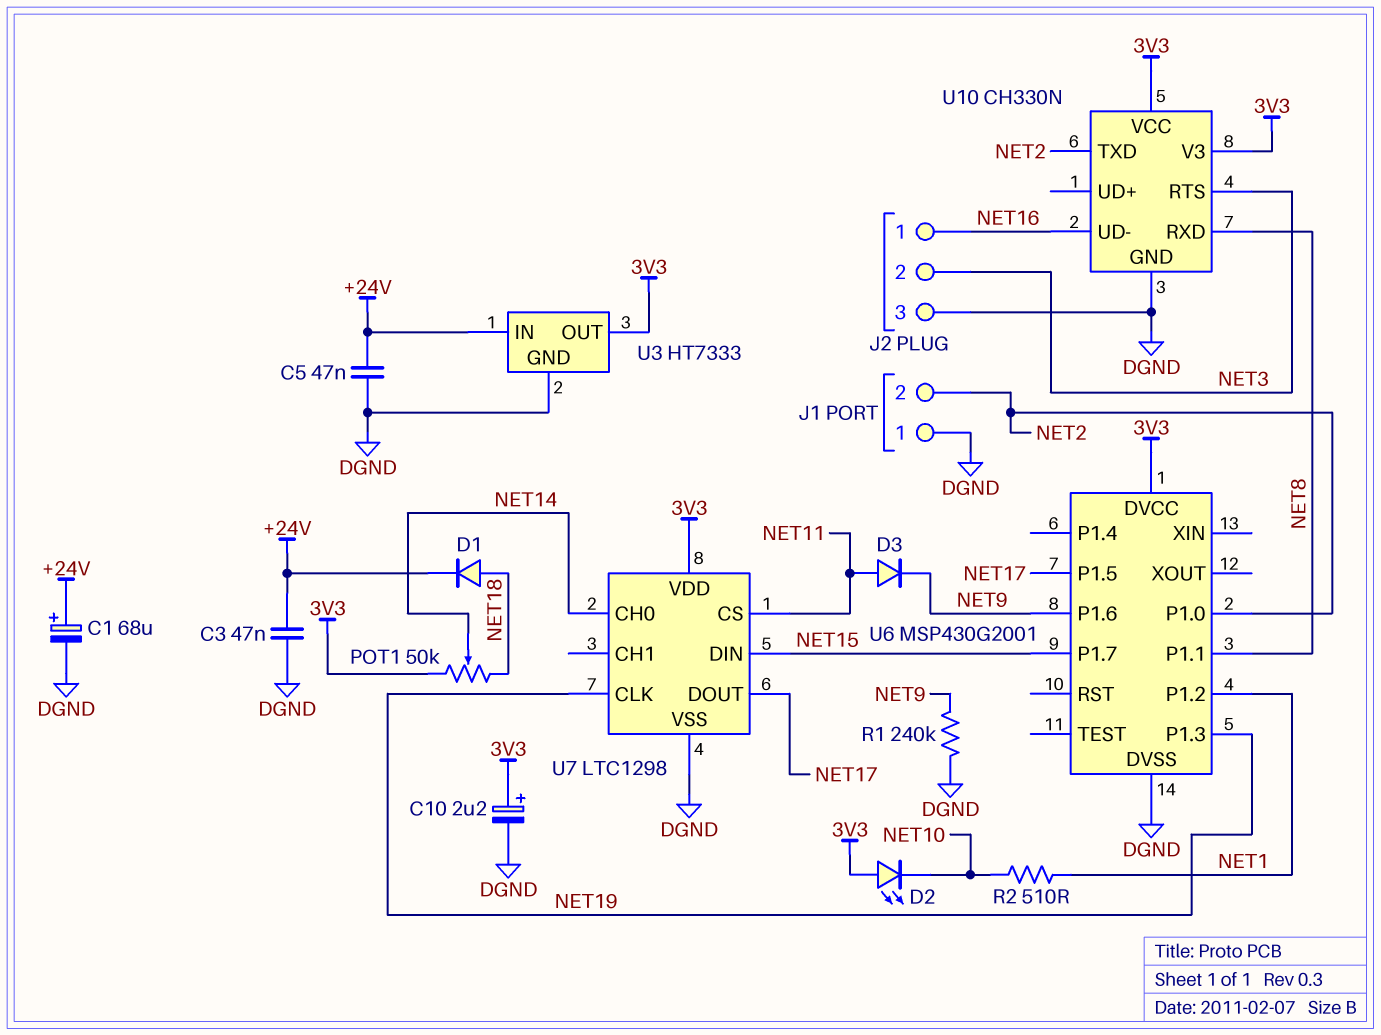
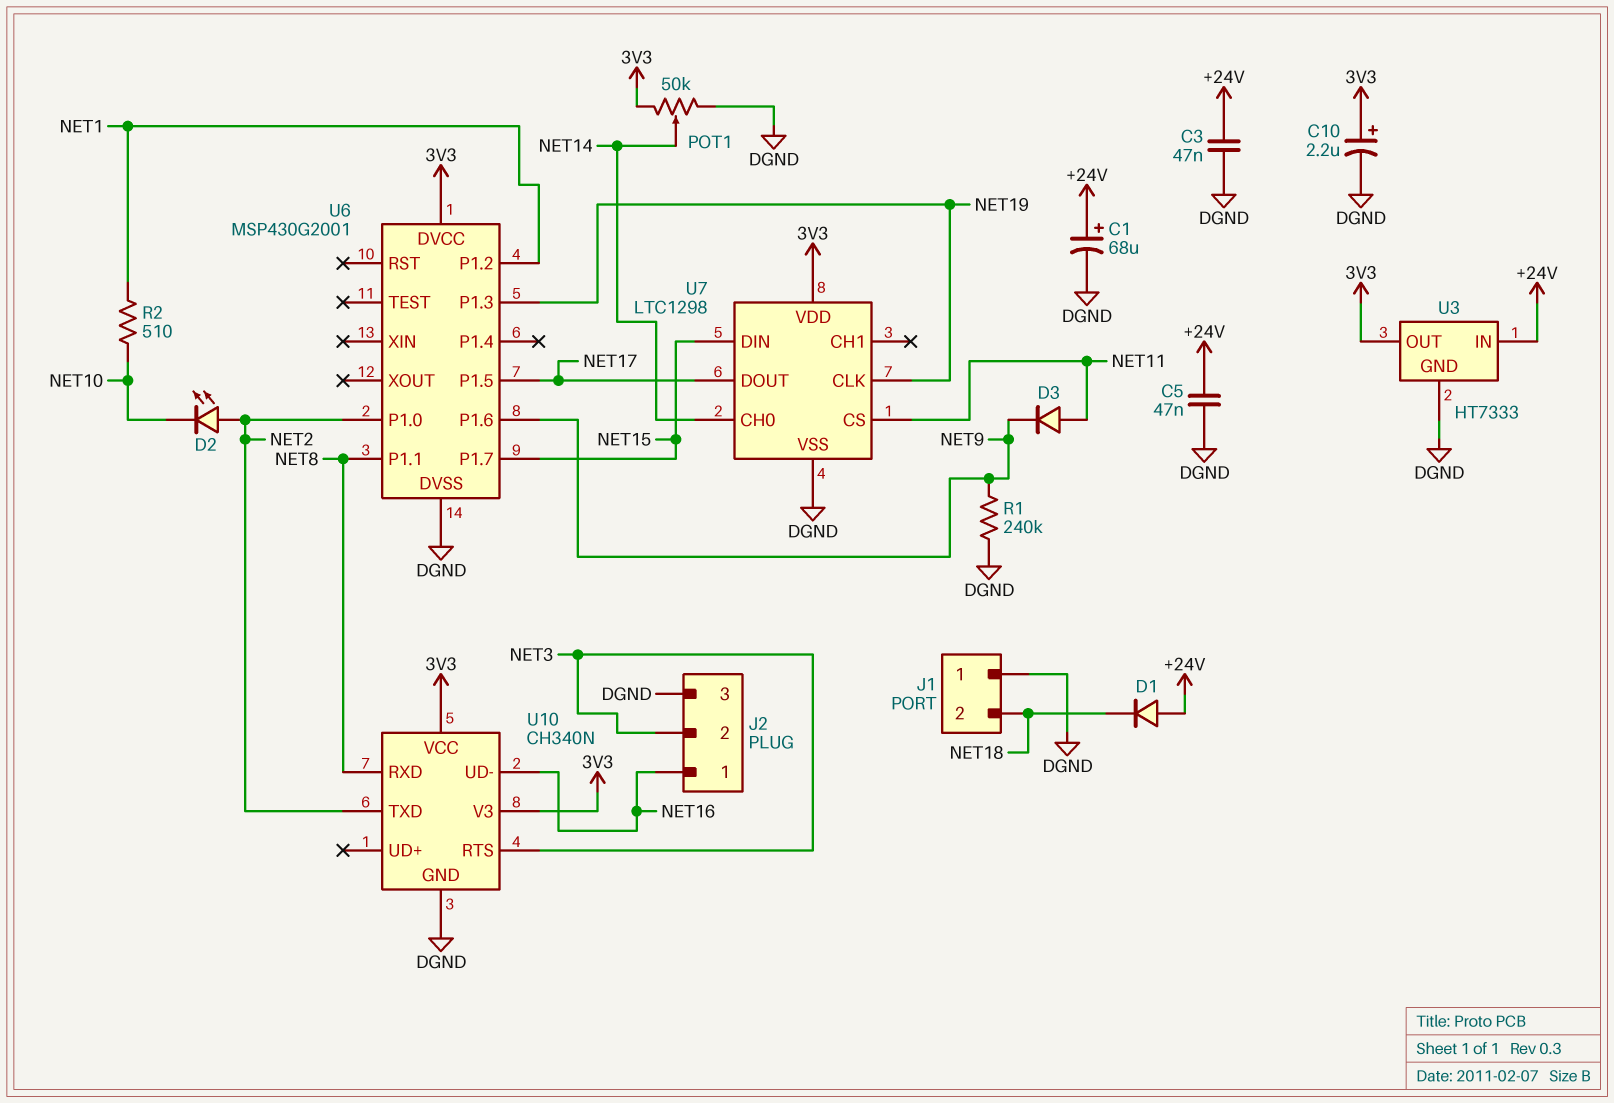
D1: diode (A NET18, K +24V) -> diode (A +24V, K NET18)
D2: LED (A 3V3, K NET10) -> LED (A NET2, K NET10)
J1 pin 2: NET2 -> NET18
POT1: 50k (3V3, NET18, wiper NET14) -> 50k (3V3, DGND, wiper NET14)
U10: CH330N -> CH340N

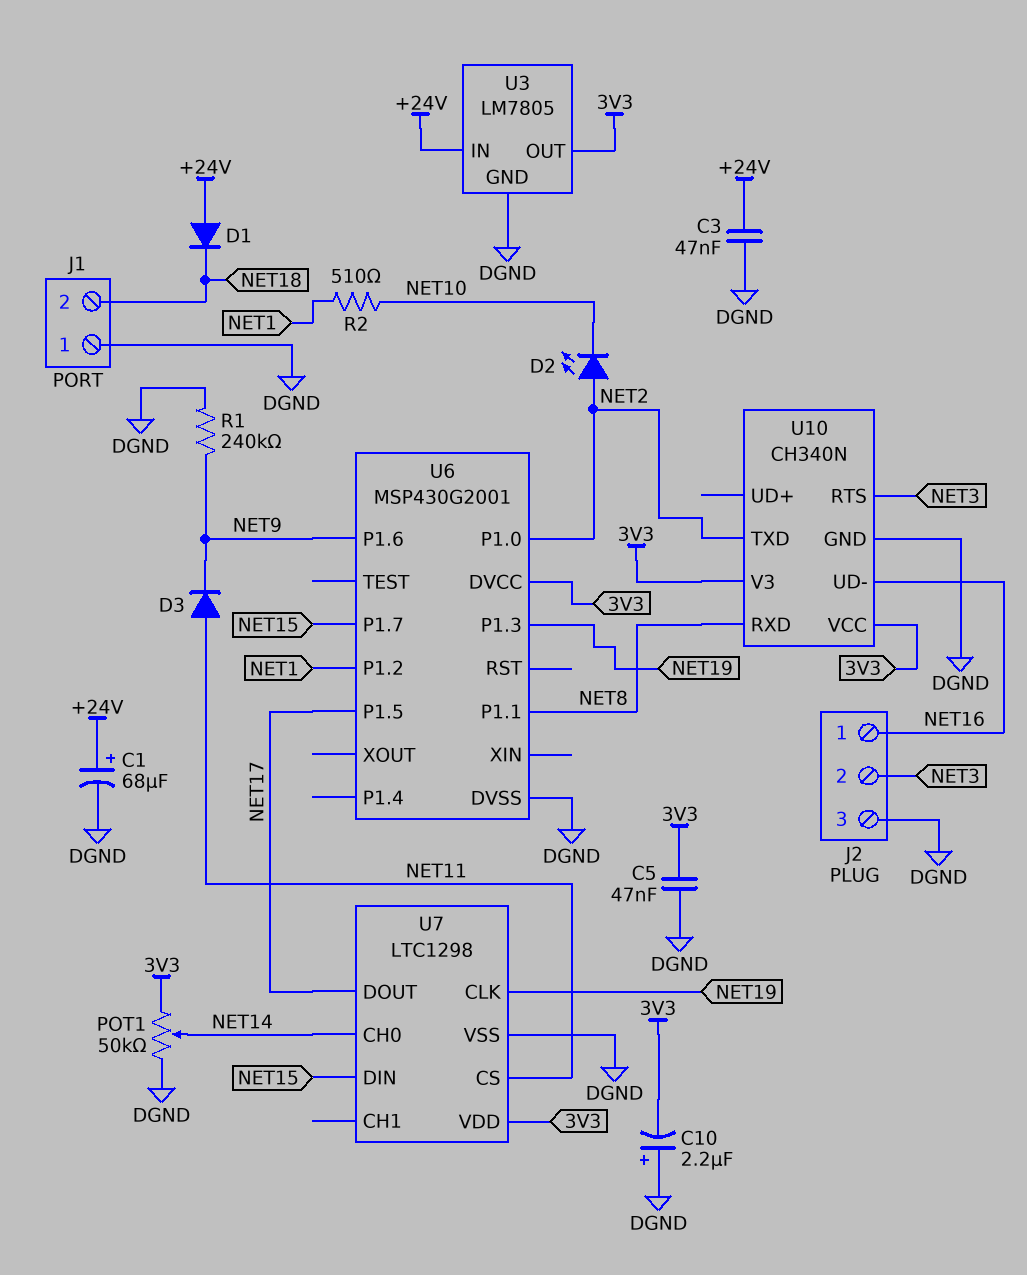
C5: 47nF (+24V, DGND) -> 47nF (3V3, DGND)
C10: 2.2uF (plus 3V3, minus DGND) -> 2.2uF (plus DGND, minus 3V3)
U3: HT7333 -> LM7805

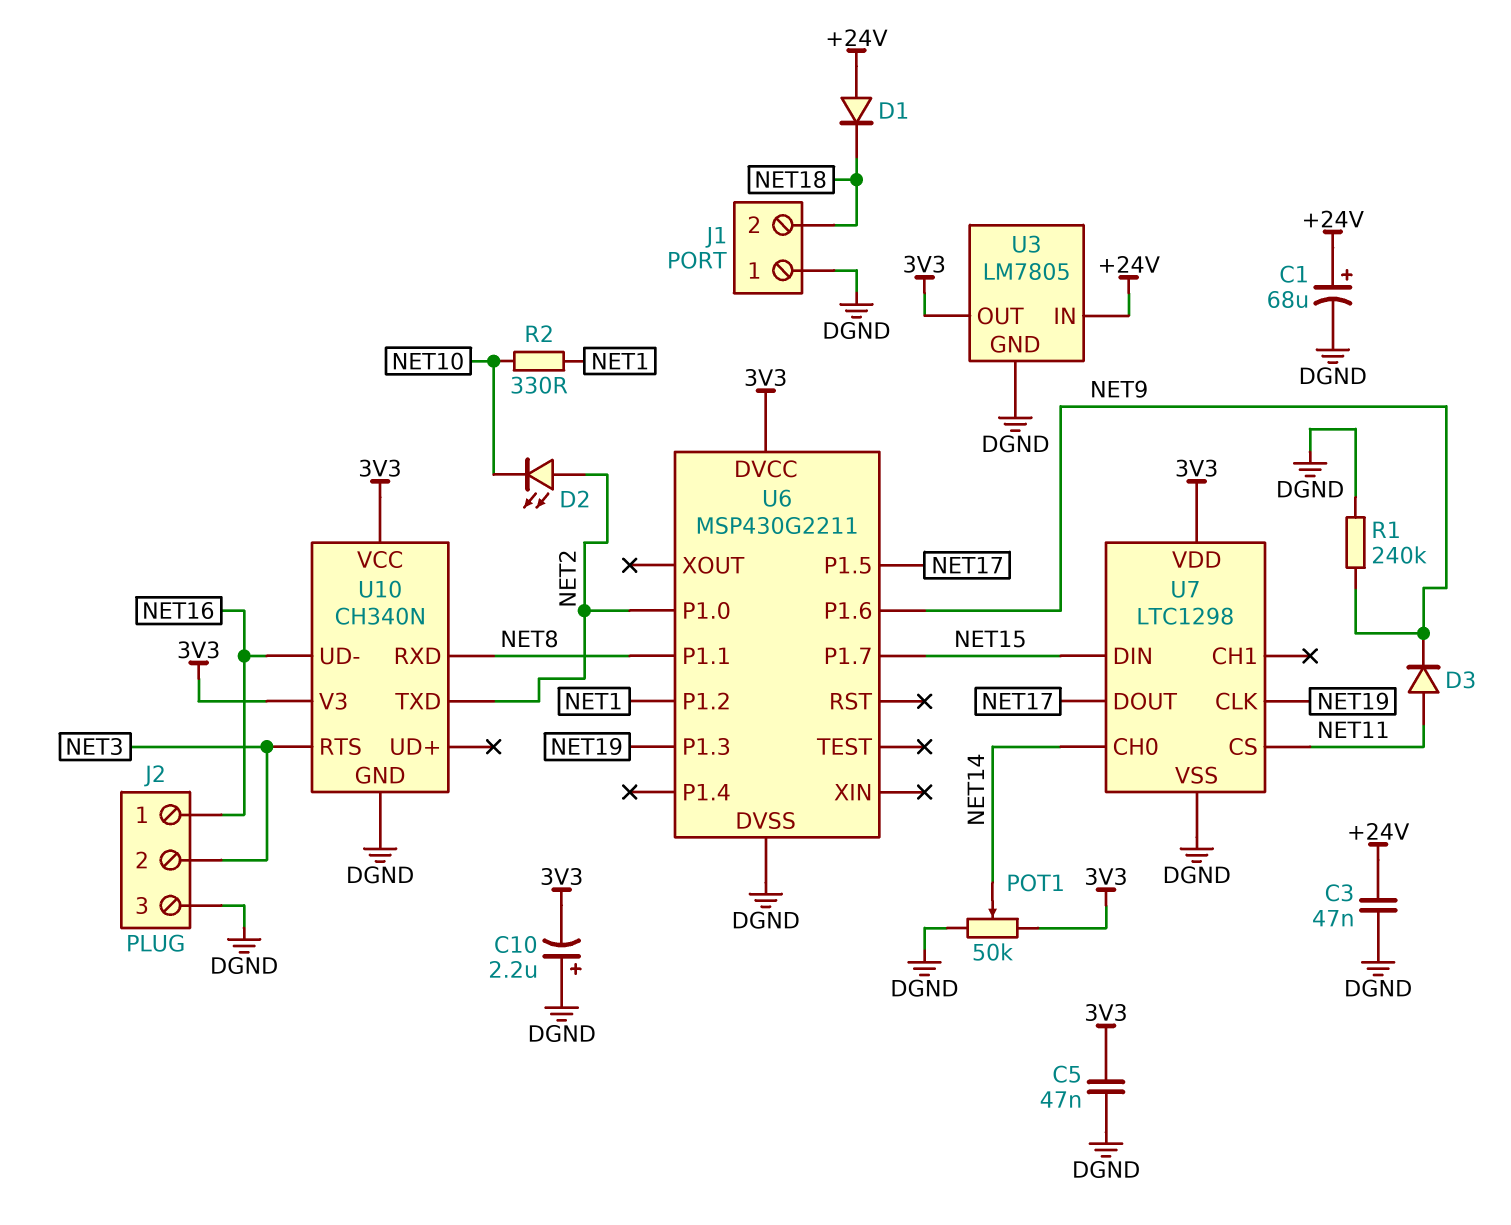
R2: 510 (NET1, NET10) -> 330 (NET1, NET10)
U6: MSP430G2001 -> MSP430G2211

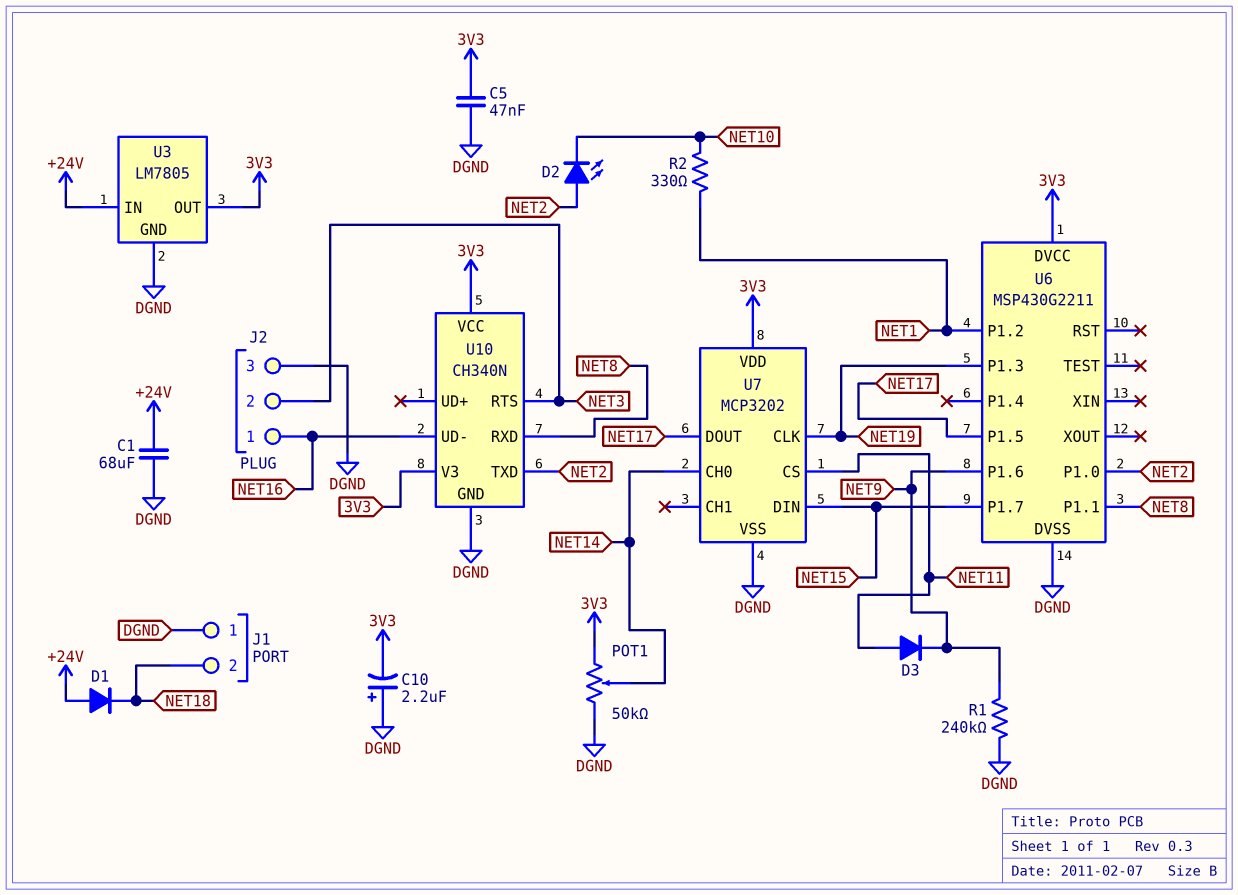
C1: 68uF (plus +24V, minus DGND) -> 68uF (+24V, DGND)
C3: 47nF (+24V, DGND) -> none
U7: LTC1298 -> MCP3202

